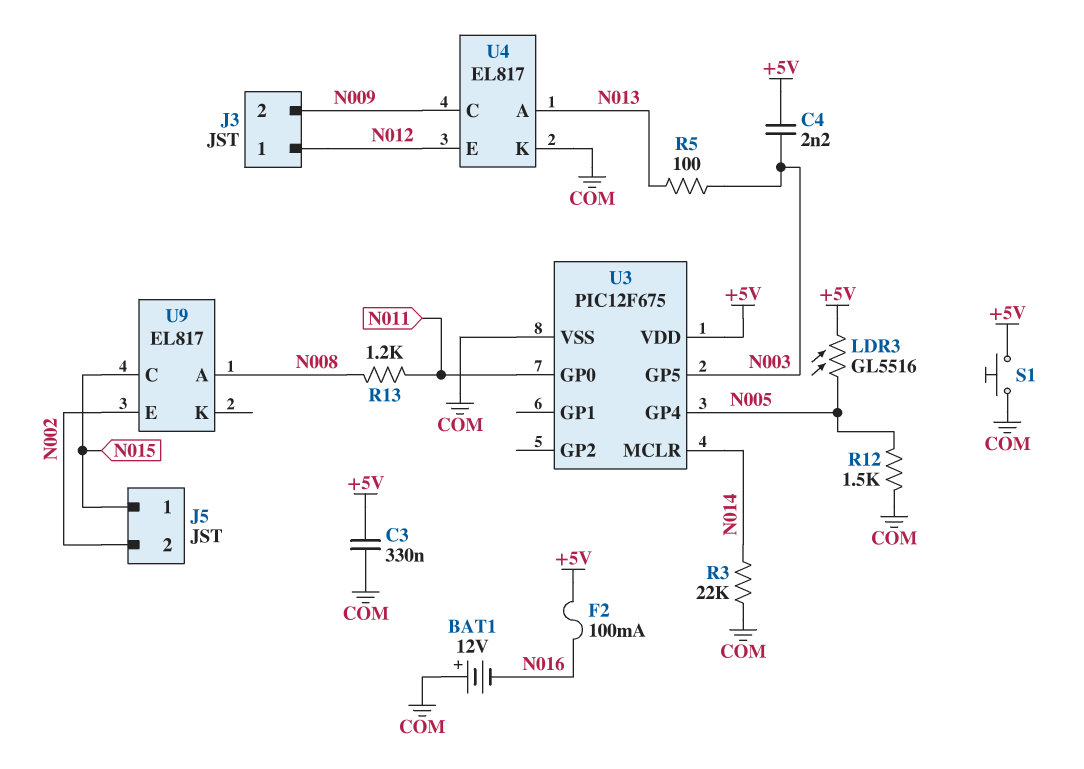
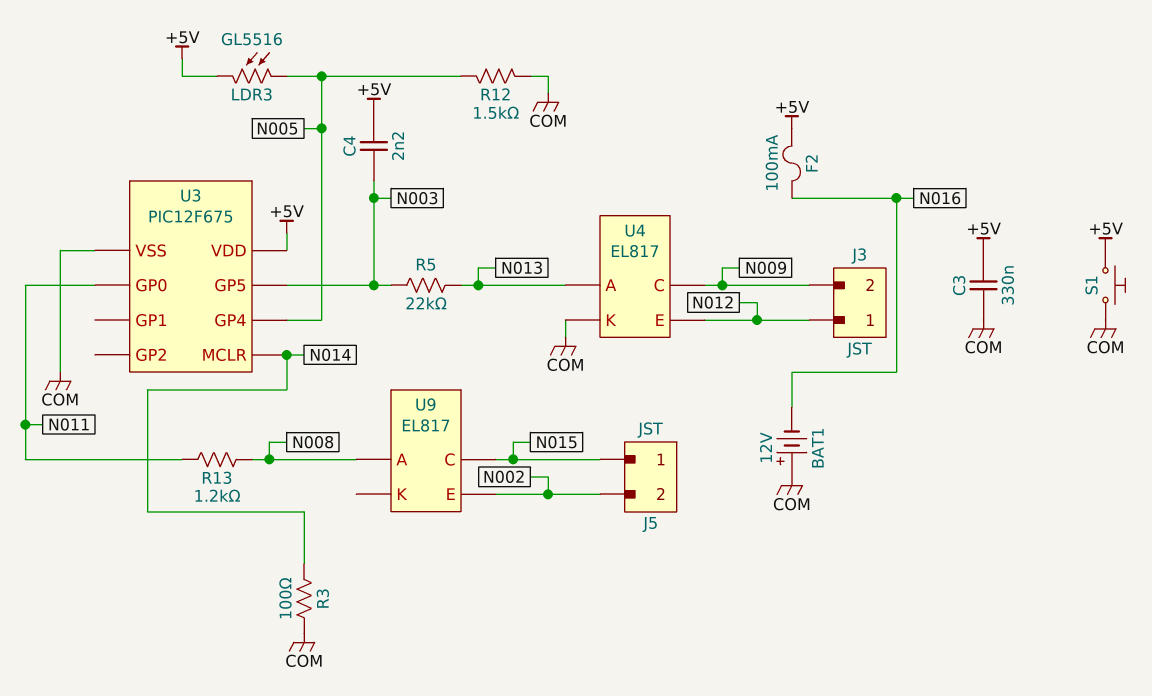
R3: 22k (COM, N014) -> 100 (COM, N014)
R5: 100 (N003, N013) -> 22k (N003, N013)

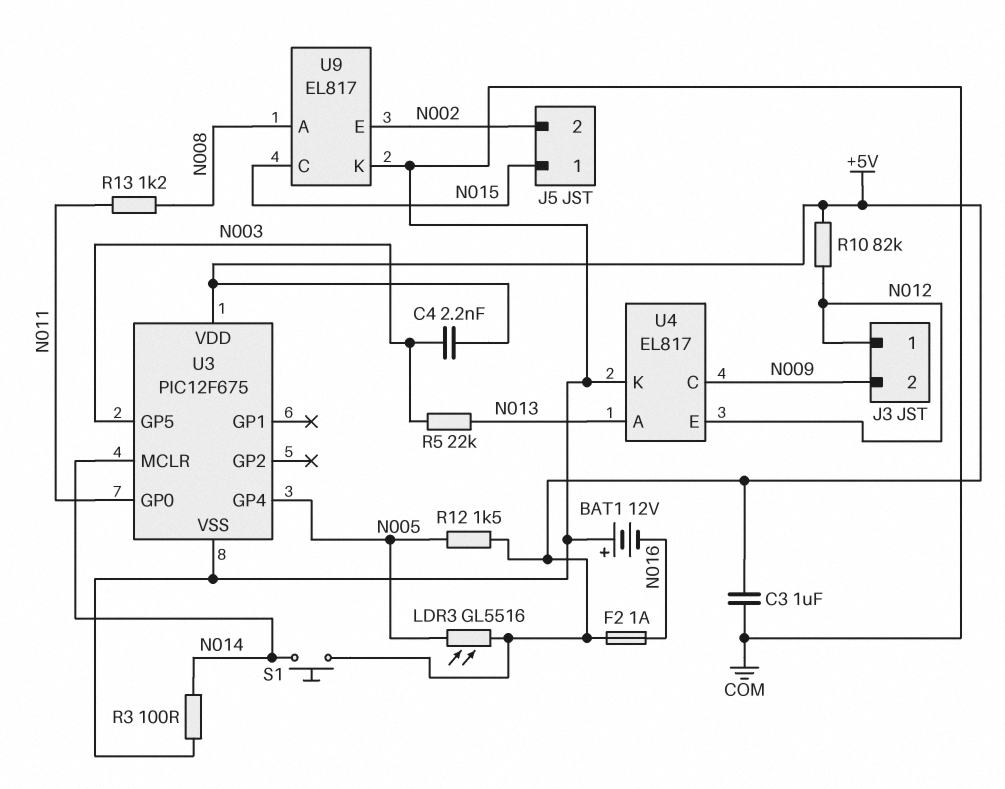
C3: 330nF (+5V, COM) -> 1uF (+5V, COM)
F2: 100mA (+5V, N016) -> 1A (+5V, N016)
R10: none -> 82k (+5V, N012)
R12: 1.5k (COM, N005) -> 1.5k (+5V, N005)
S1: button (+5V, COM) -> button (+5V, N014)
U9 pin K: none -> COM

